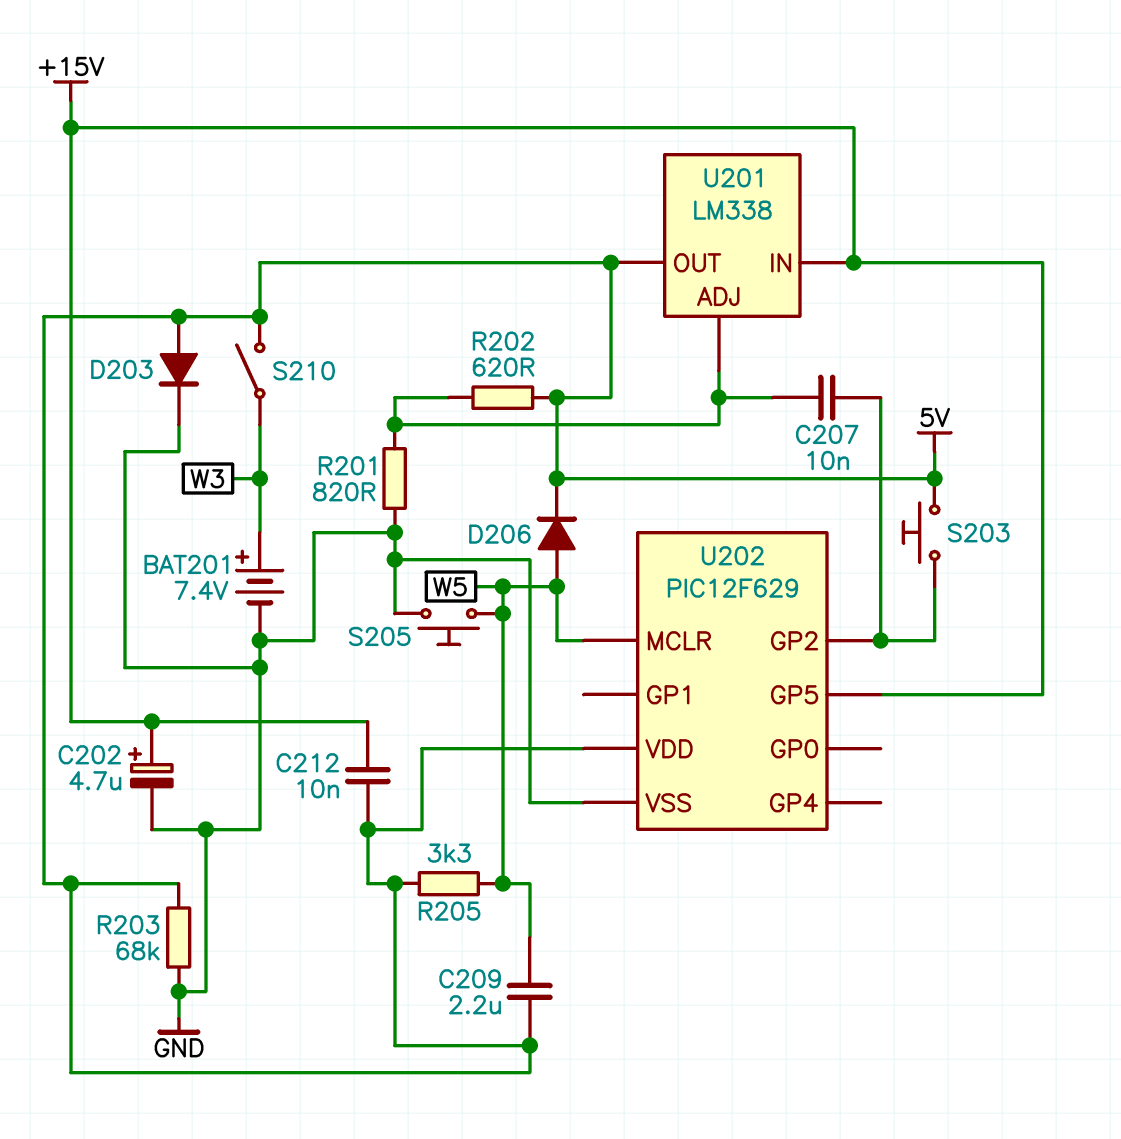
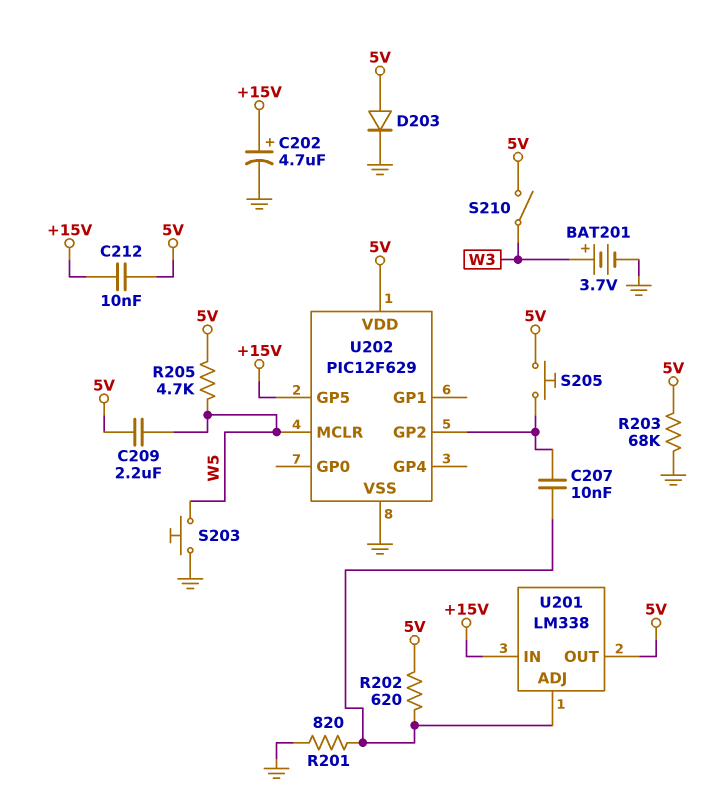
BAT201: 7.4V (plus W3, minus GND) -> 3.7V (plus W3, minus GND)
D206: diode (A W5, K 5V) -> none
R205: 3.3k (5V, W5) -> 4.7k (5V, W5)
S203: button (5V, U202/GP2) -> button (GND, W5)
S205: button (GND, W5) -> button (5V, U202/GP2)

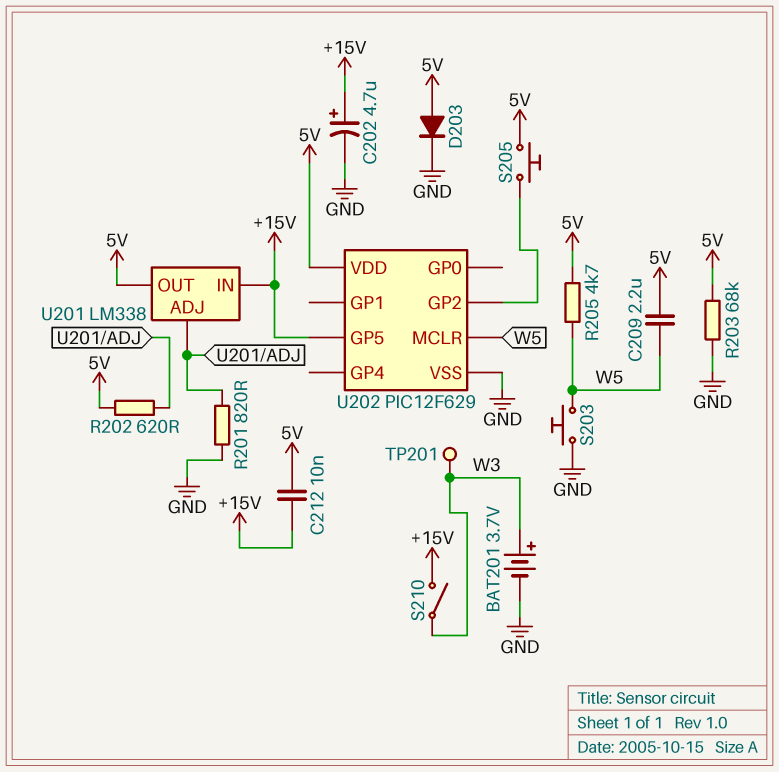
C207: 10nF (U201/ADJ, U202/GP2) -> none
S210: switch (5V, W3) -> switch (+15V, W3)
TP201: none -> test point (W3)

